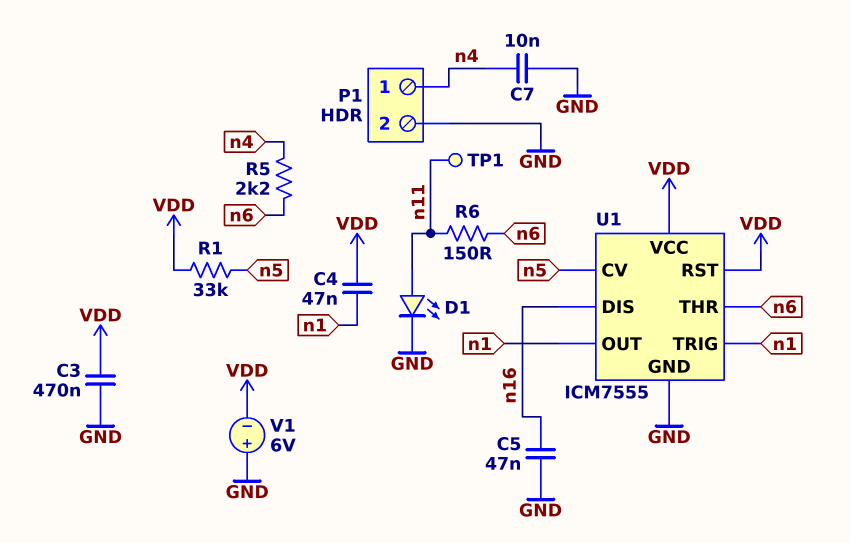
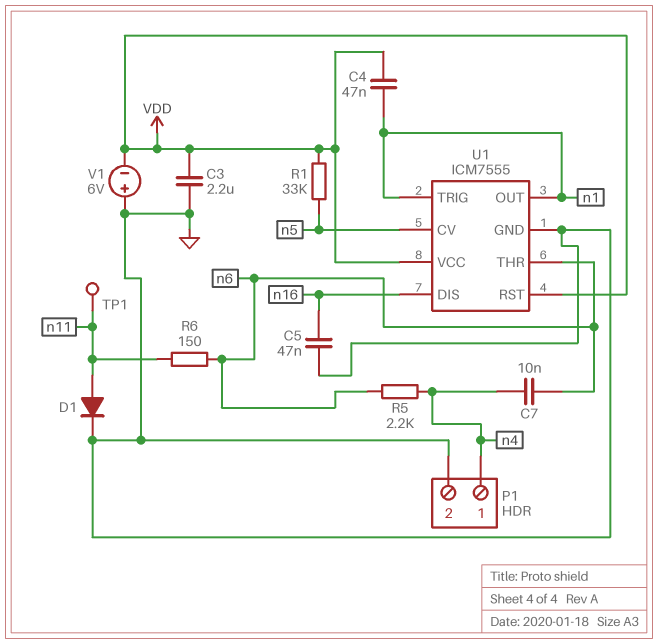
C3: 470nF (GND, VDD) -> 2.2uF (GND, VDD)
C7: 10nF (GND, n4) -> 10nF (n4, n6)
D1: LED (A n11, K GND) -> diode (A n11, K GND)

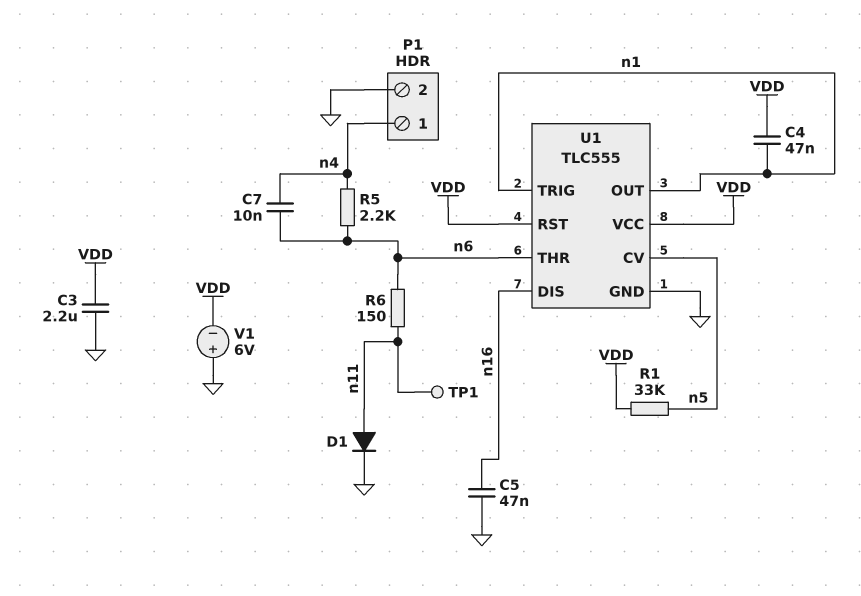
U1: ICM7555 -> TLC555

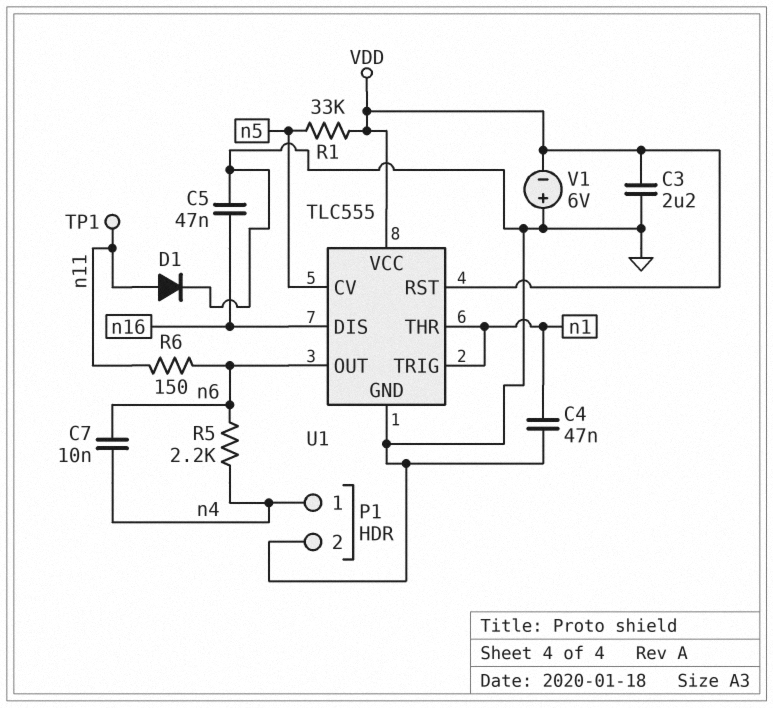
C4: 47nF (VDD, n1) -> 47nF (GND, n1)
U1 pin OUT: n1 -> n6
U1 pin THR: n6 -> n1

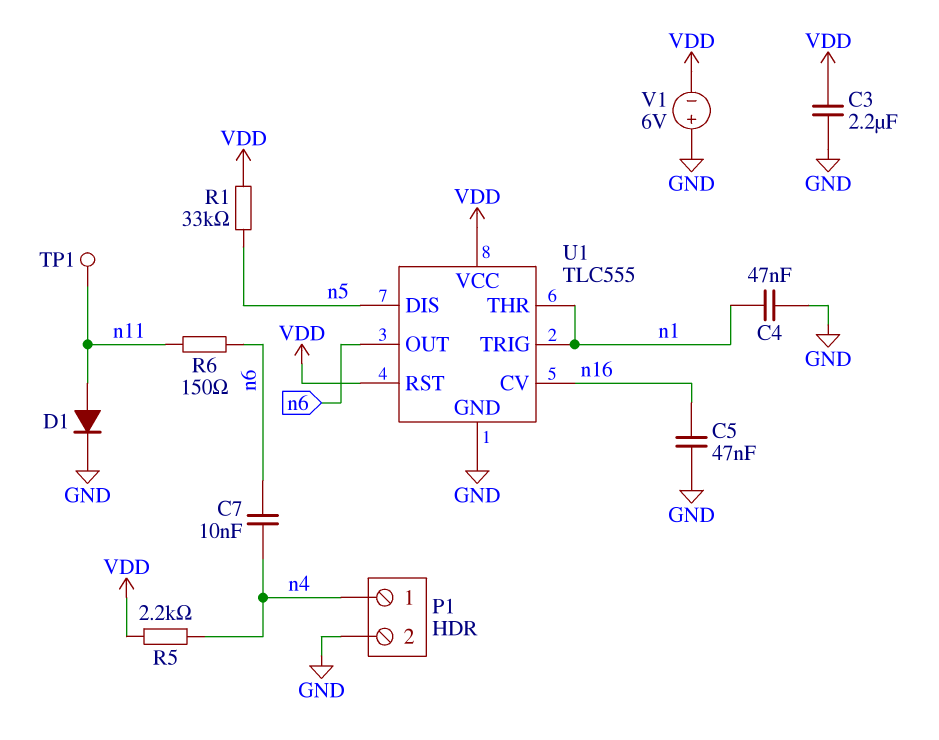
R5: 2.2k (n4, n6) -> 2.2k (VDD, n4)
U1 pin CV: n5 -> n16
U1 pin DIS: n16 -> n5

